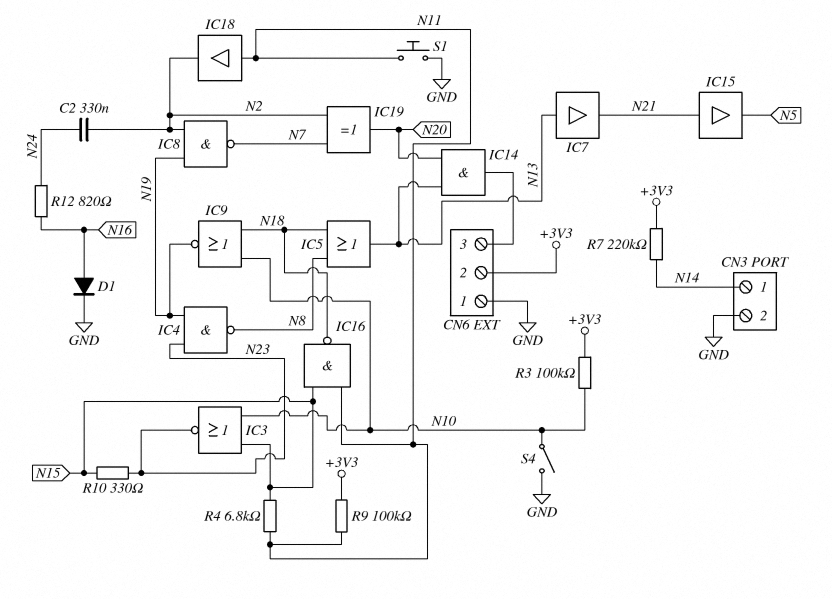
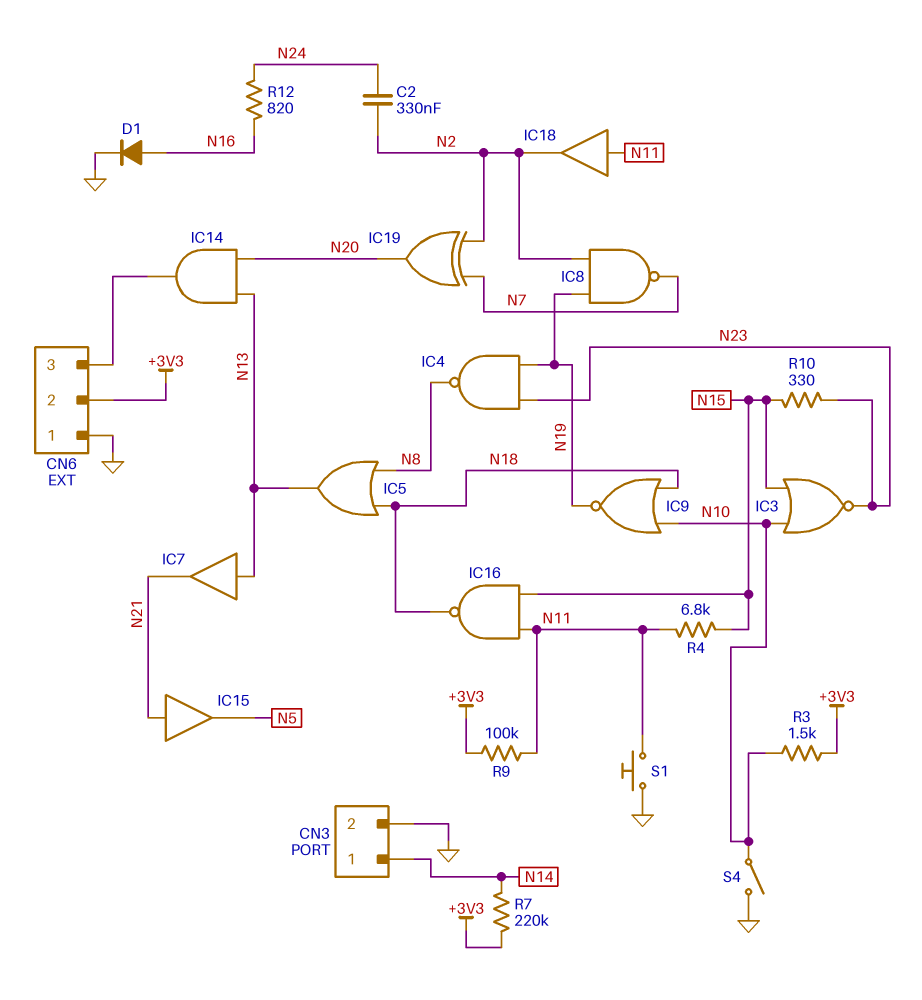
R3: 100k (+3V3, N10) -> 1.5k (+3V3, N10)

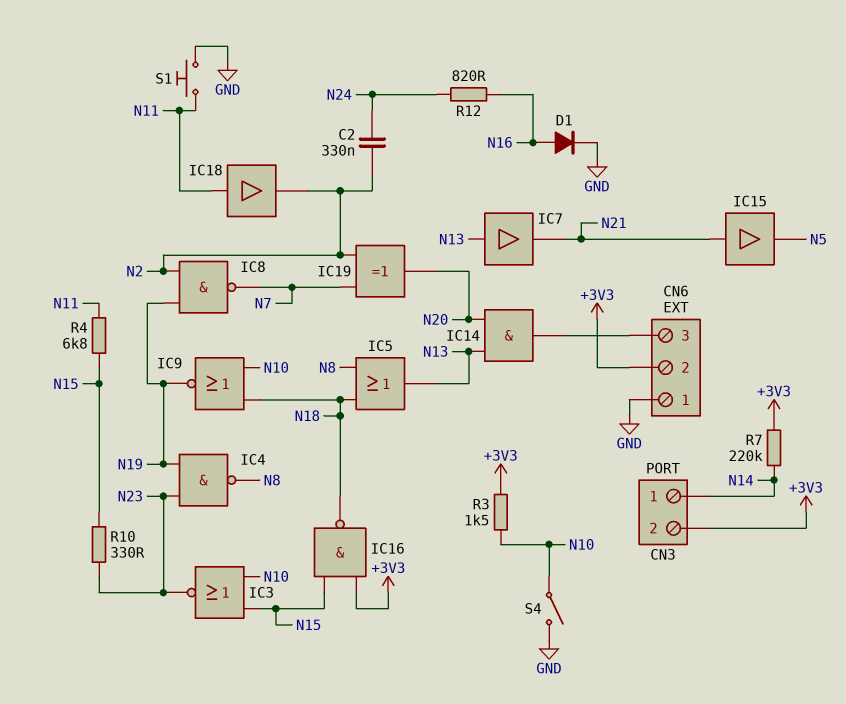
CN3 pin 2: GND -> +3V3
IC16: NAND (in N11, in N15, out N18) -> NAND (in +3V3, in N15, out N18)
R9: 100k (+3V3, N11) -> none

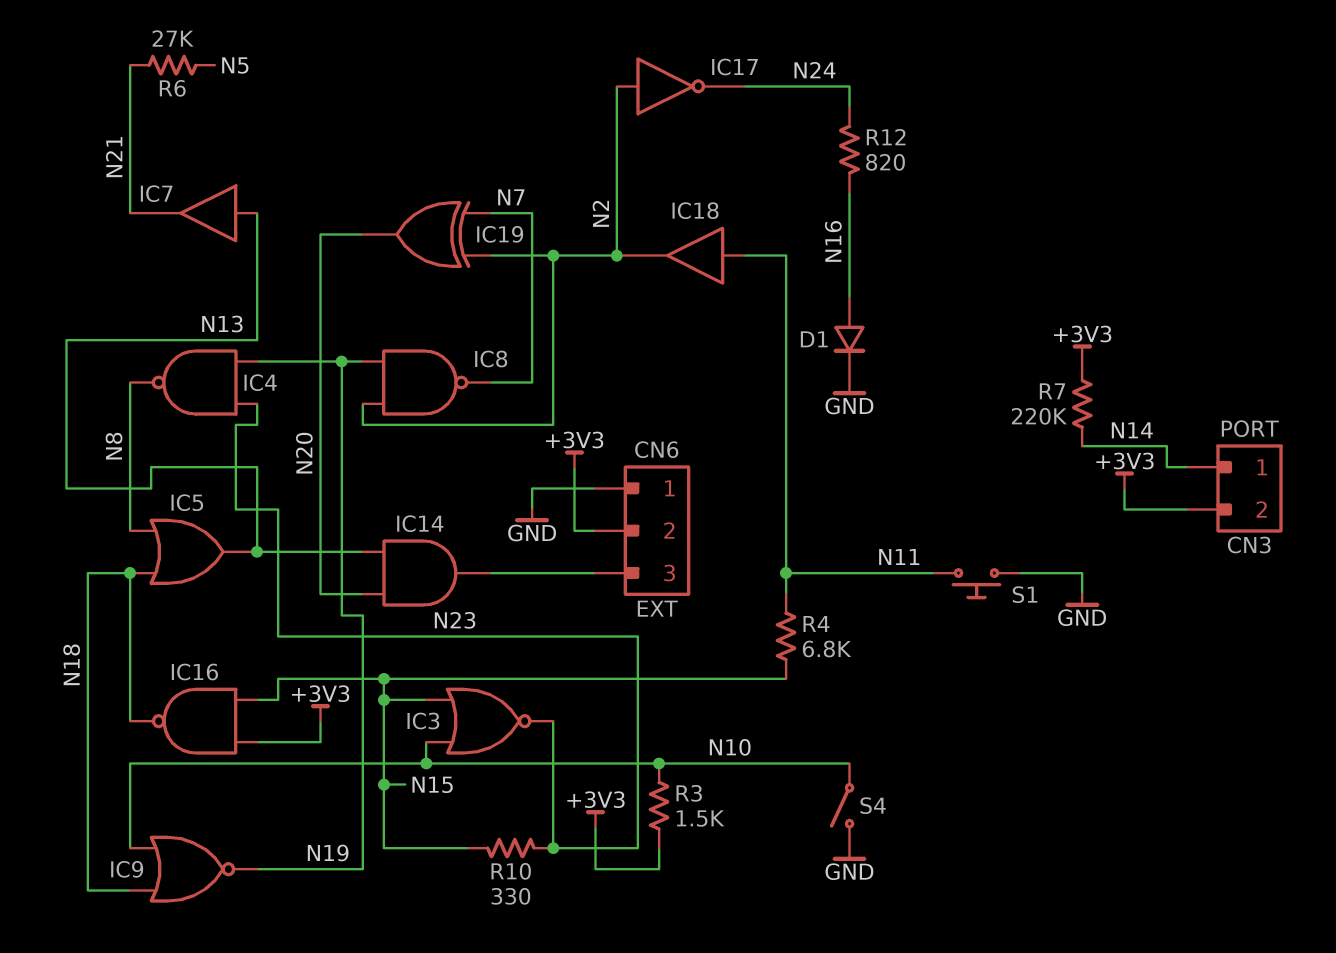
C2: 330nF (N2, N24) -> none
IC15: buffer (in N21, out N5) -> none
IC17: none -> NOT (in N2, out N24)
R6: none -> 27k (N5, N21)

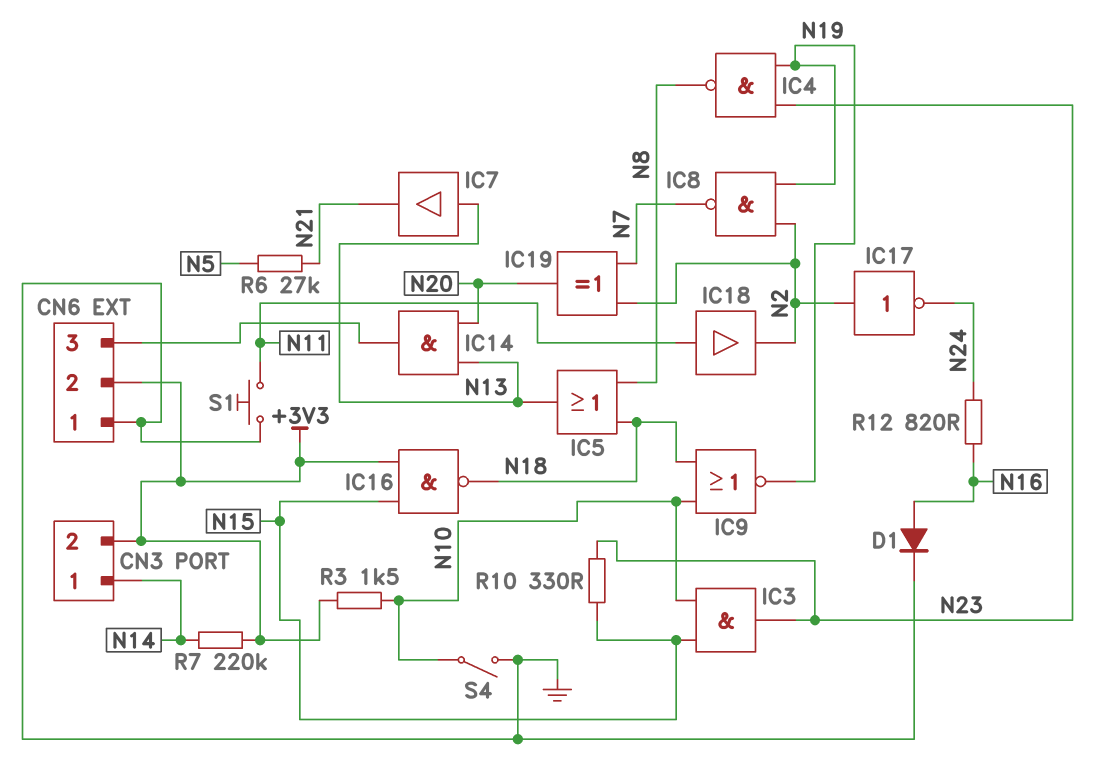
IC3: NOR (in N10, in N15, out N23) -> AND (in N10, in N15, out N23)
R4: 6.8k (N11, N15) -> none

